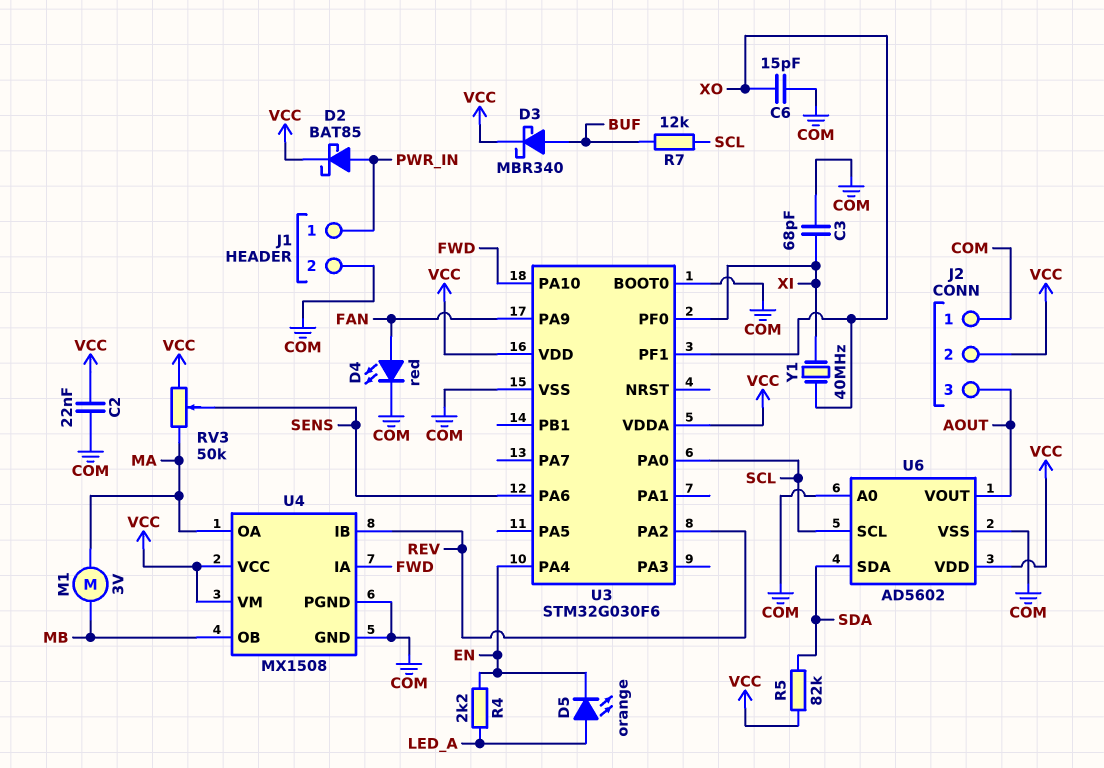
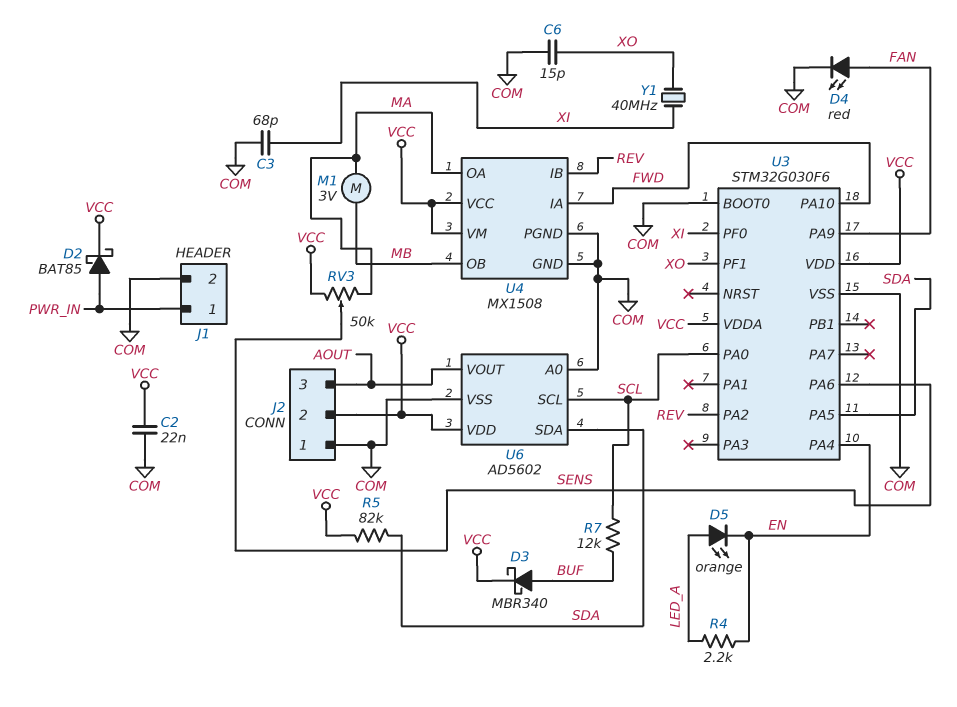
U3 pin PA5: none -> SDA

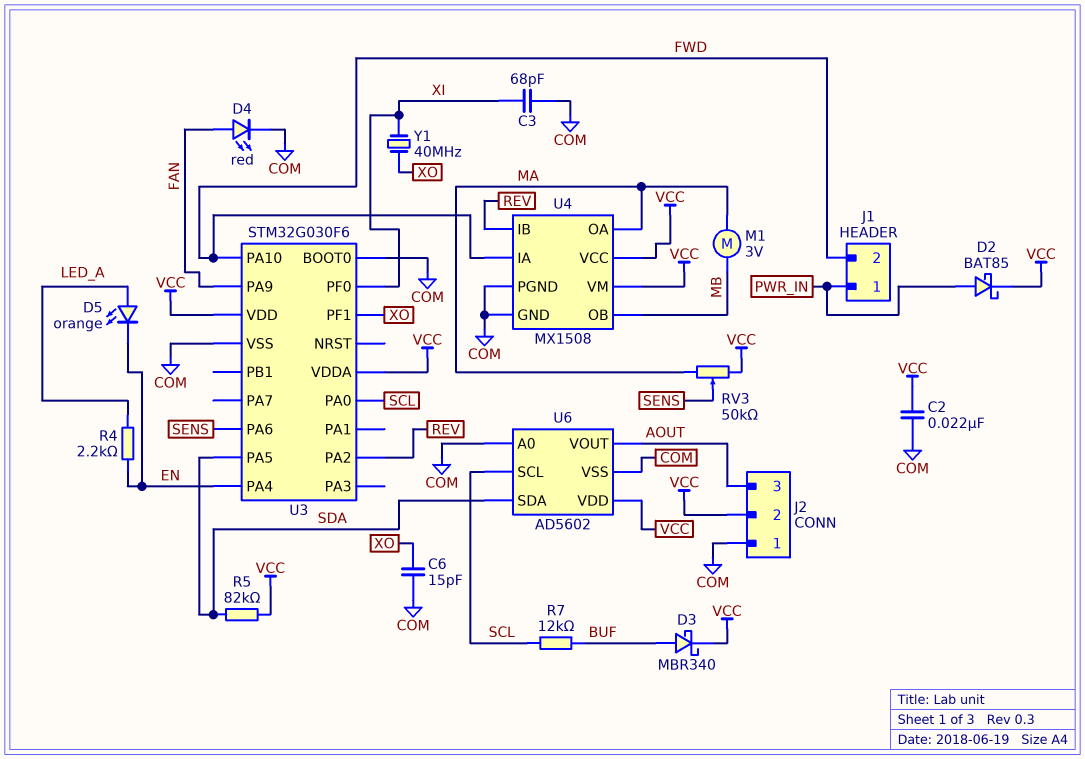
J1 pin 2: COM -> FWD

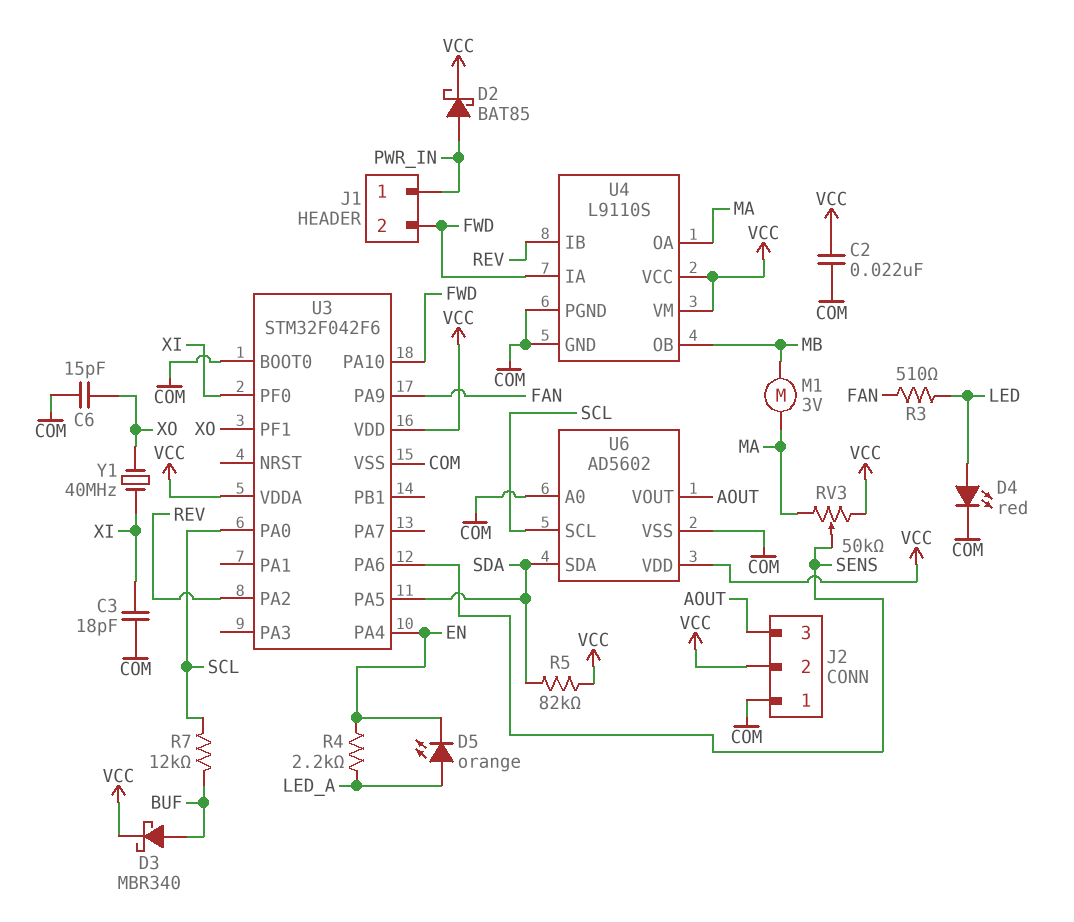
C3: 68pF (COM, XI) -> 18pF (COM, XI)
D4: LED red (A FAN, K COM) -> LED red (A LED, K COM)
R3: none -> 510 (FAN, LED)
U3: STM32G030F6 -> STM32F042F6
U4: MX1508 -> L9110S

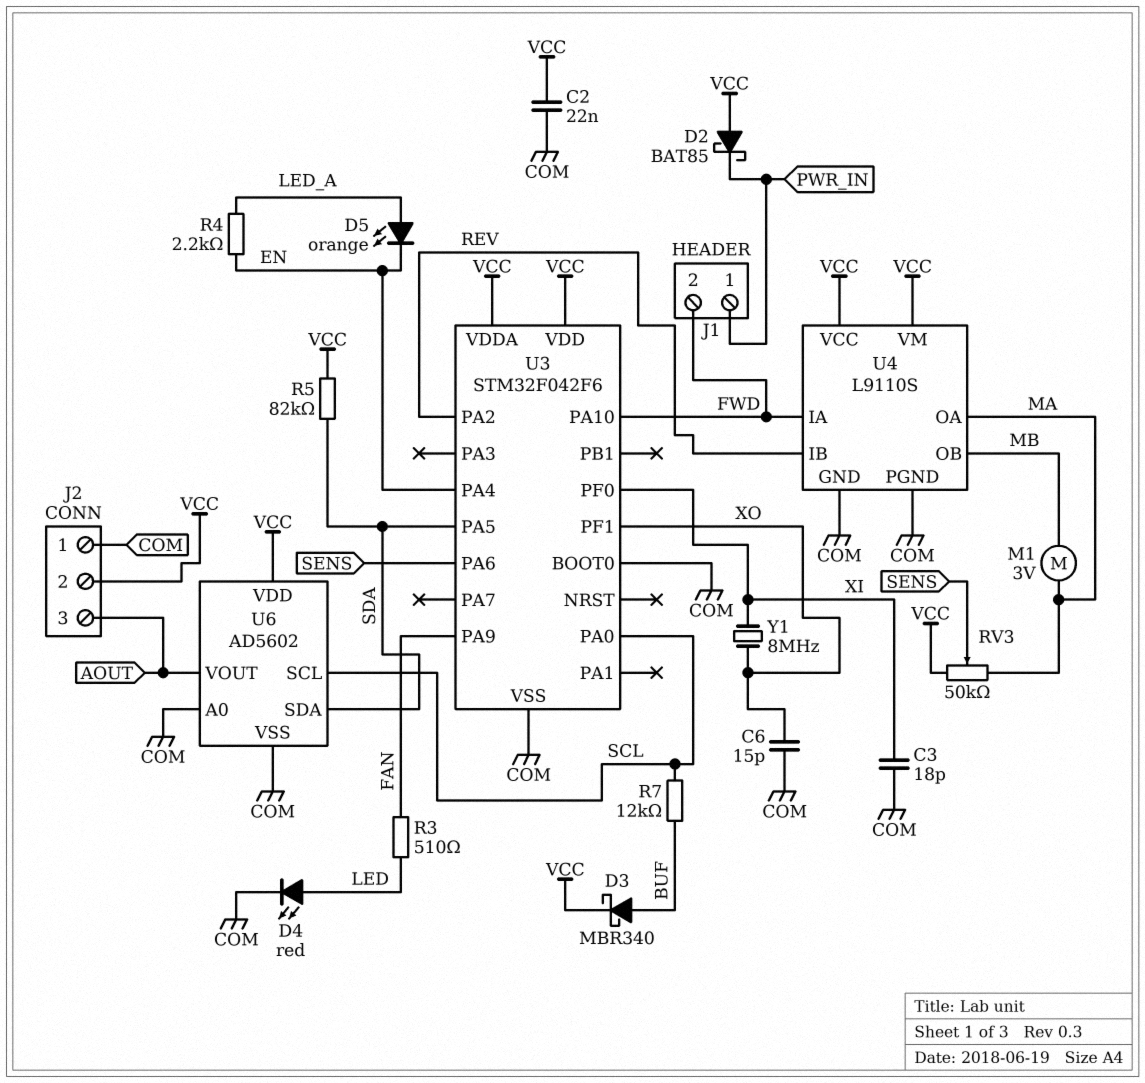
D2: schottky BAT85 (A PWR_IN, K VCC) -> schottky BAT85 (A VCC, K PWR_IN)
Y1: 40MHz (XI, XO) -> 8MHz (XI, XO)

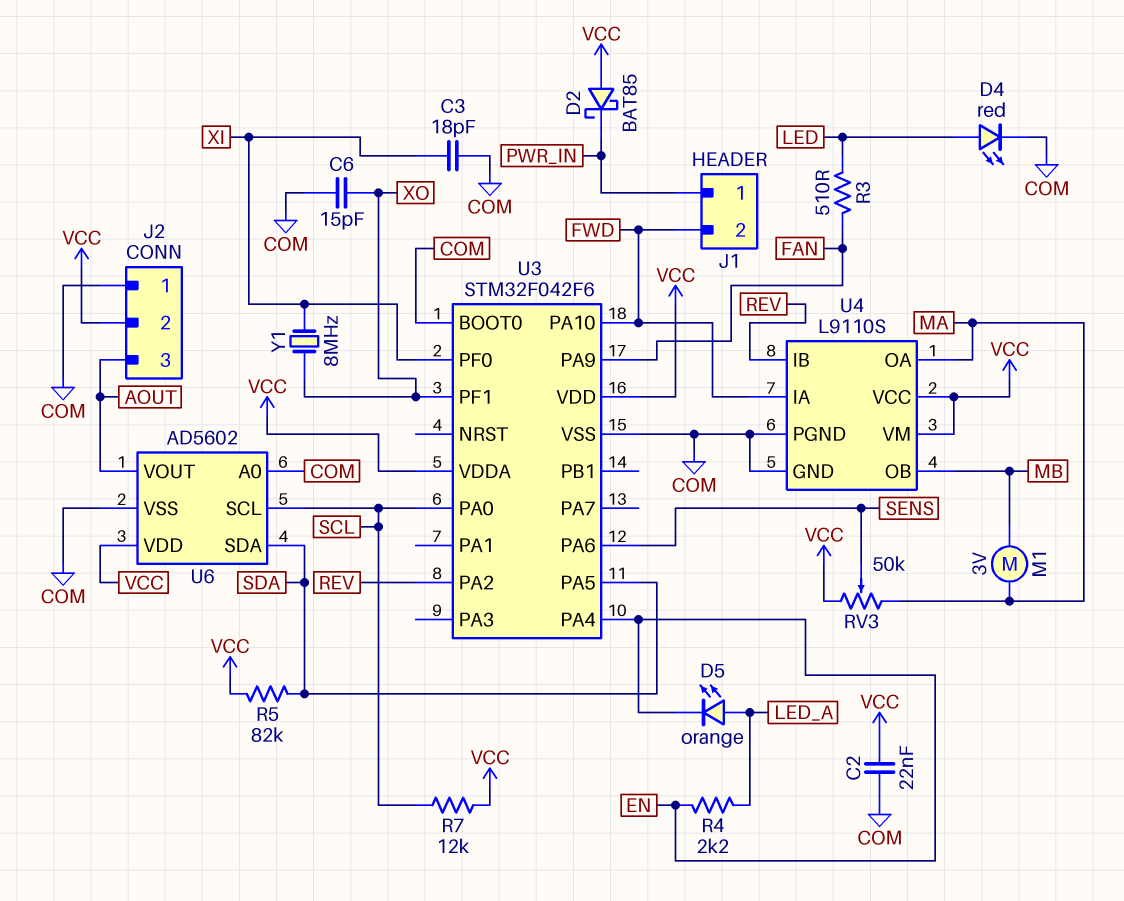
D3: schottky MBR340 (A BUF, K VCC) -> none
R7: 12k (BUF, SCL) -> 12k (SCL, VCC)

